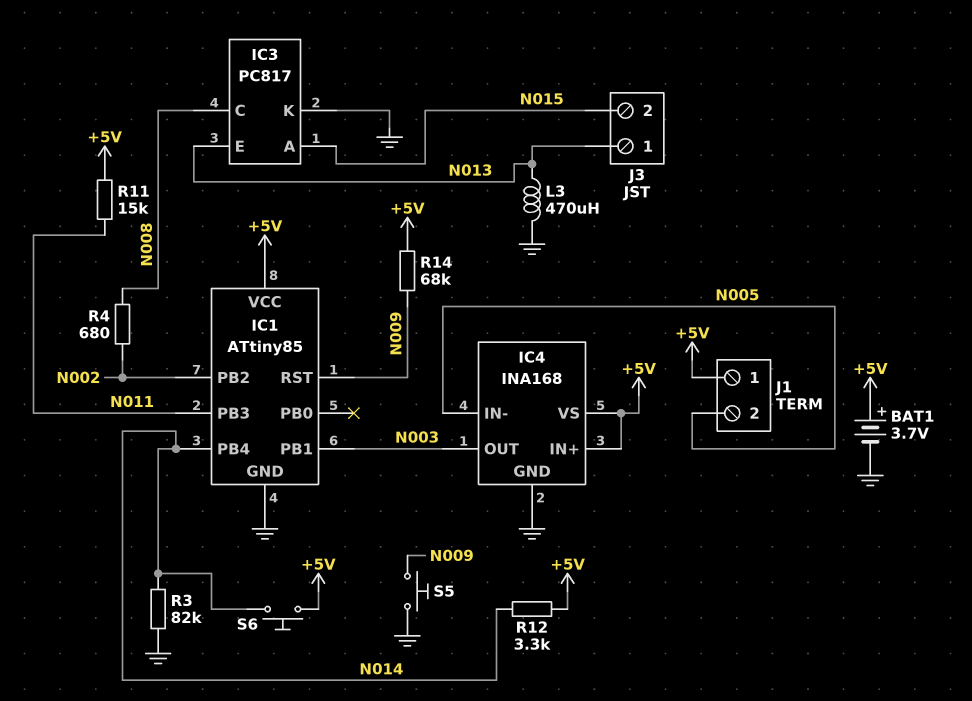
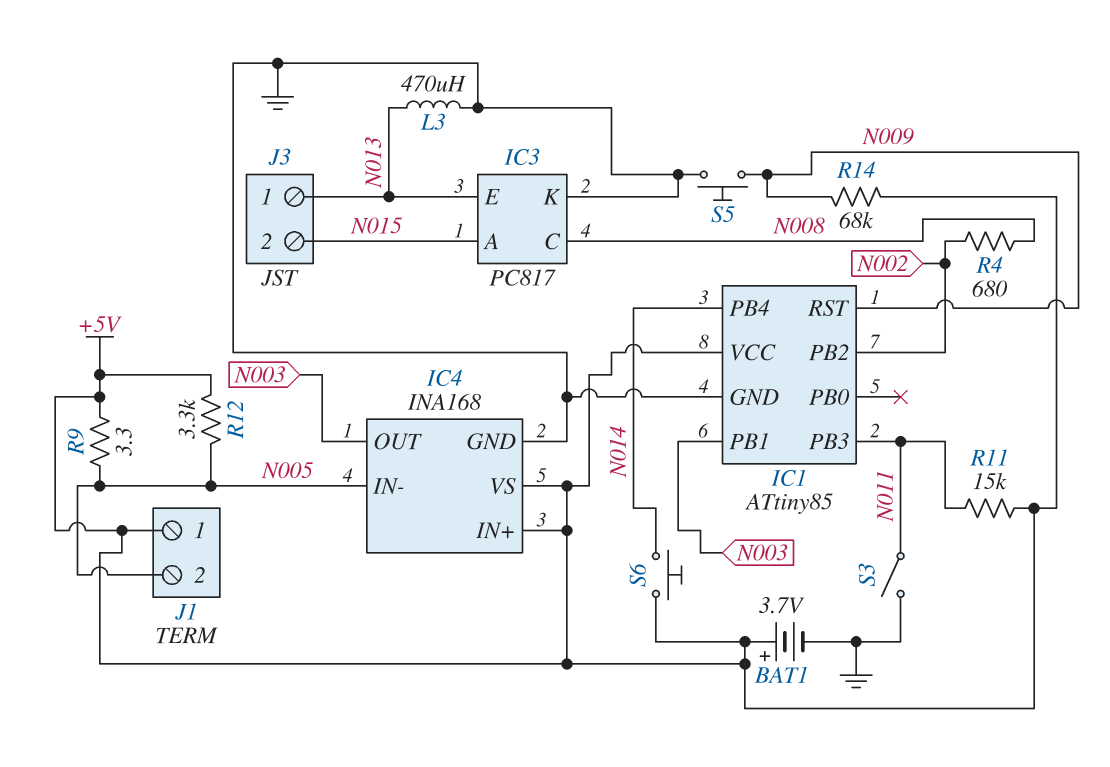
R3: 82k (GND, N014) -> none
R9: none -> 3.3 (+5V, N005)
R12: 3.3k (+5V, N014) -> 3.3k (+5V, N005)
S3: none -> switch (GND, N011)

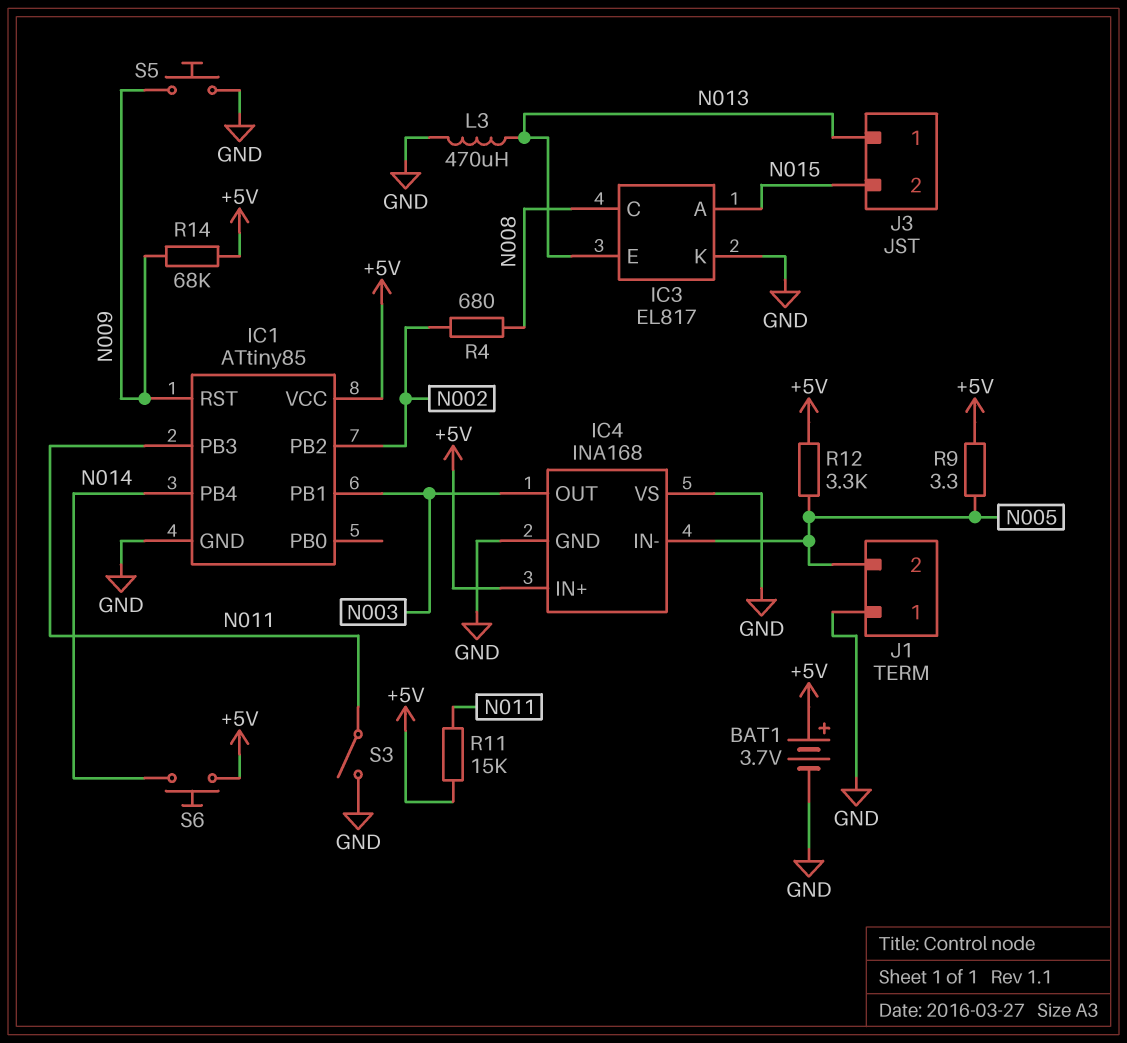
IC3: PC817 -> EL817
IC4 pin VS: +5V -> GND
J1 pin 1: +5V -> GND

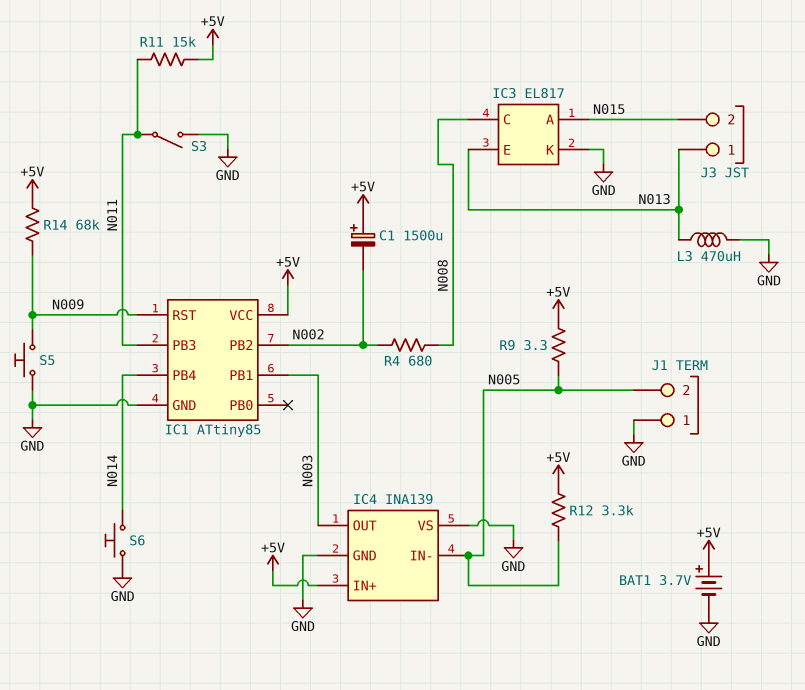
C1: none -> 1500uF (plus +5V, minus N002)
IC4: INA168 -> INA139
S6: button (+5V, N014) -> button (GND, N014)

